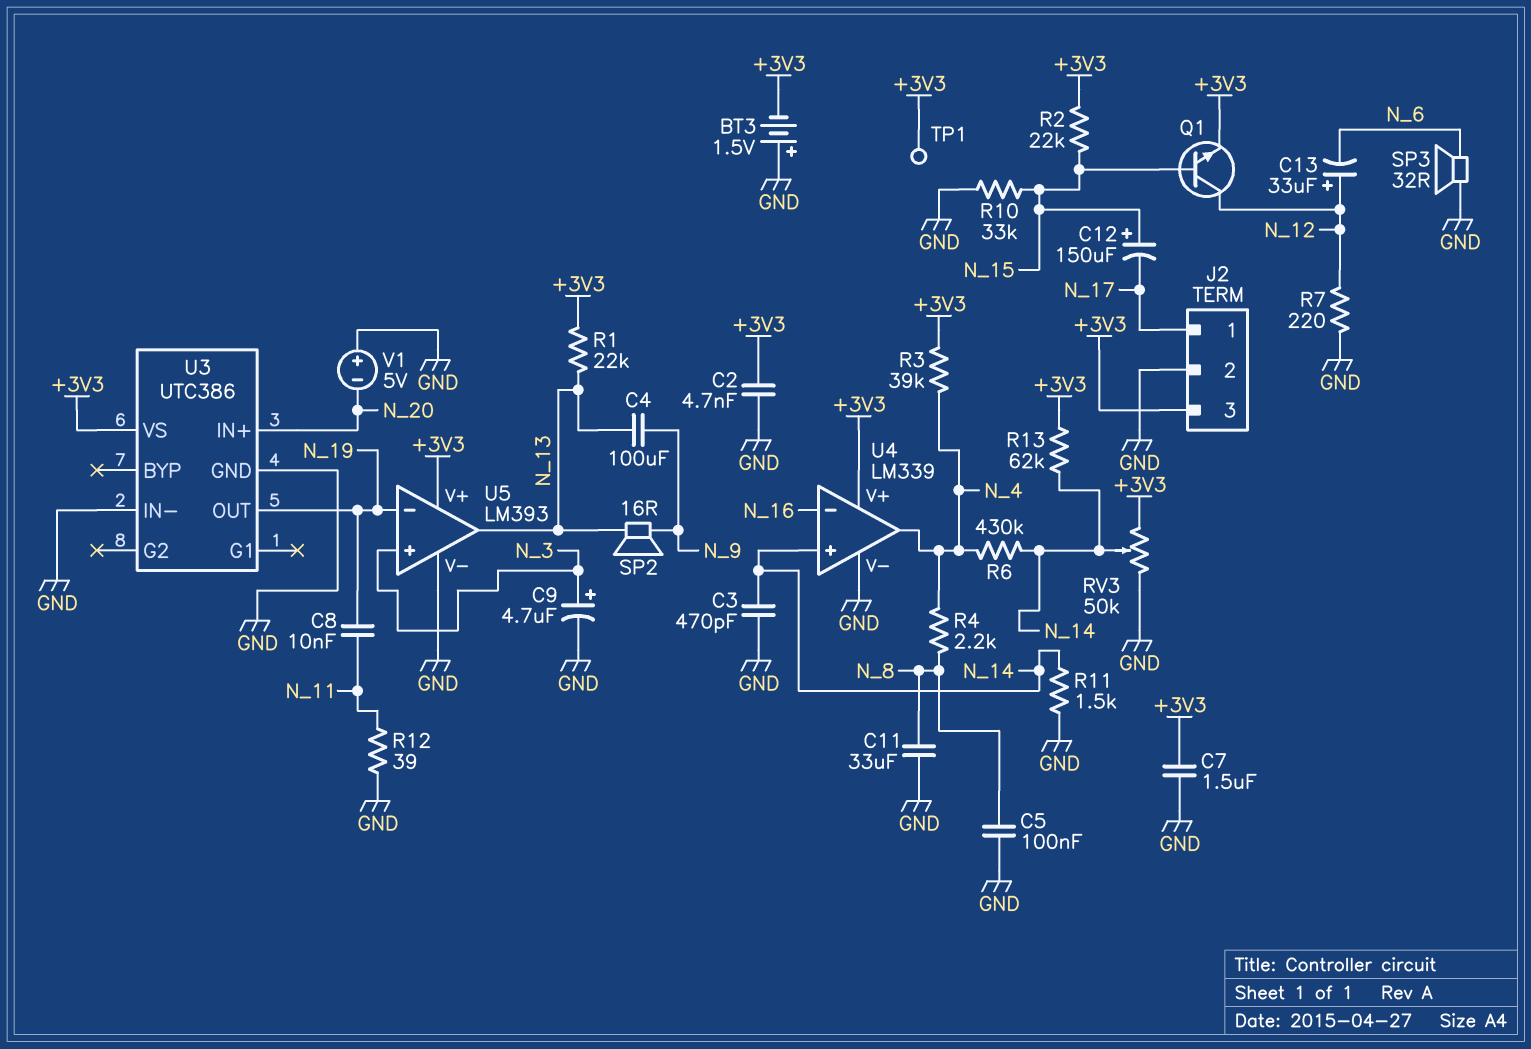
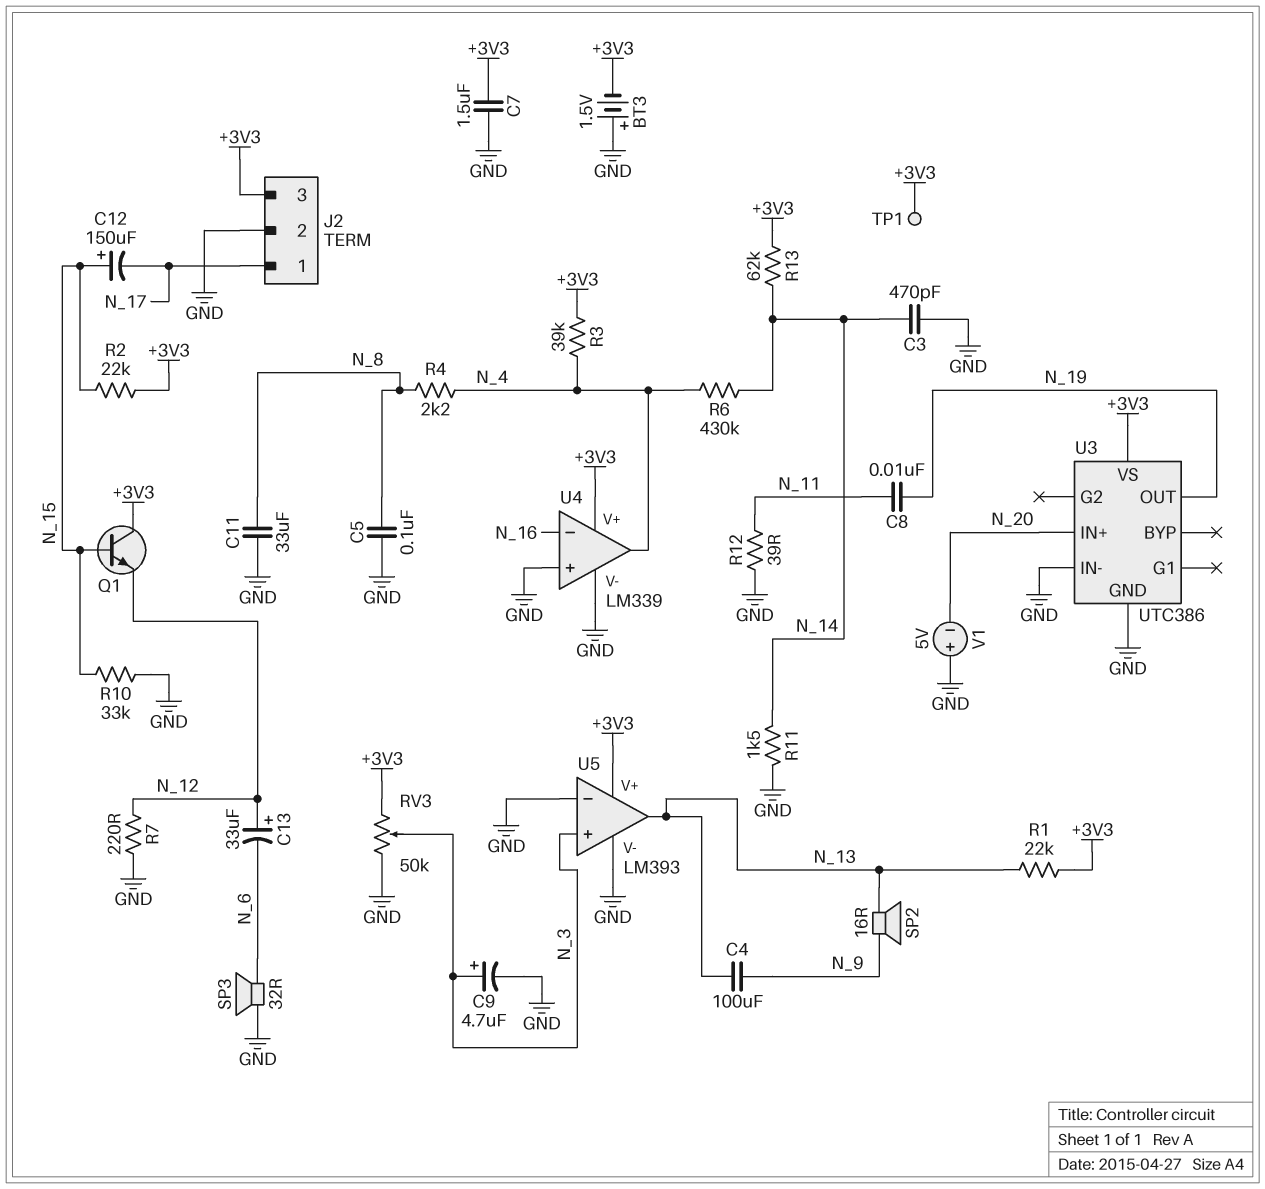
C2: 4.7nF (+3V3, GND) -> none
Q1: NPN (B N_15, C N_12, E +3V3) -> NPN (B N_15, C +3V3, E N_12)
RV3: 50k (+3V3, GND, wiper N_14) -> 50k (+3V3, GND, wiper N_3)
U4 pin in+: N_14 -> GND
U5 pin in-: N_19 -> GND

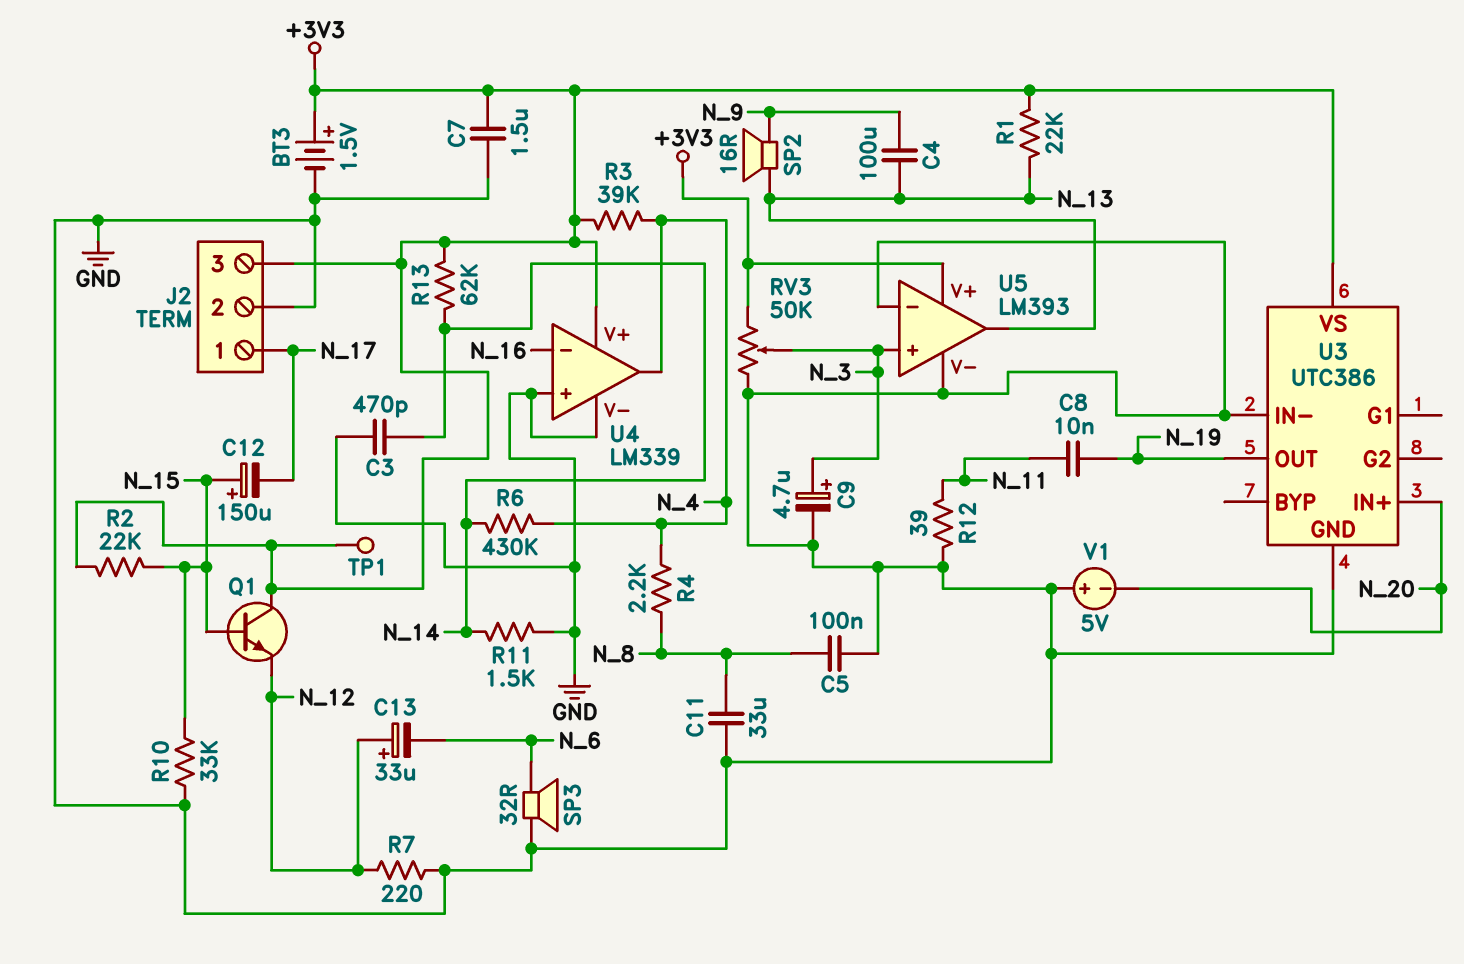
BT3: 1.5V (plus GND, minus +3V3) -> 1.5V (plus +3V3, minus GND)

